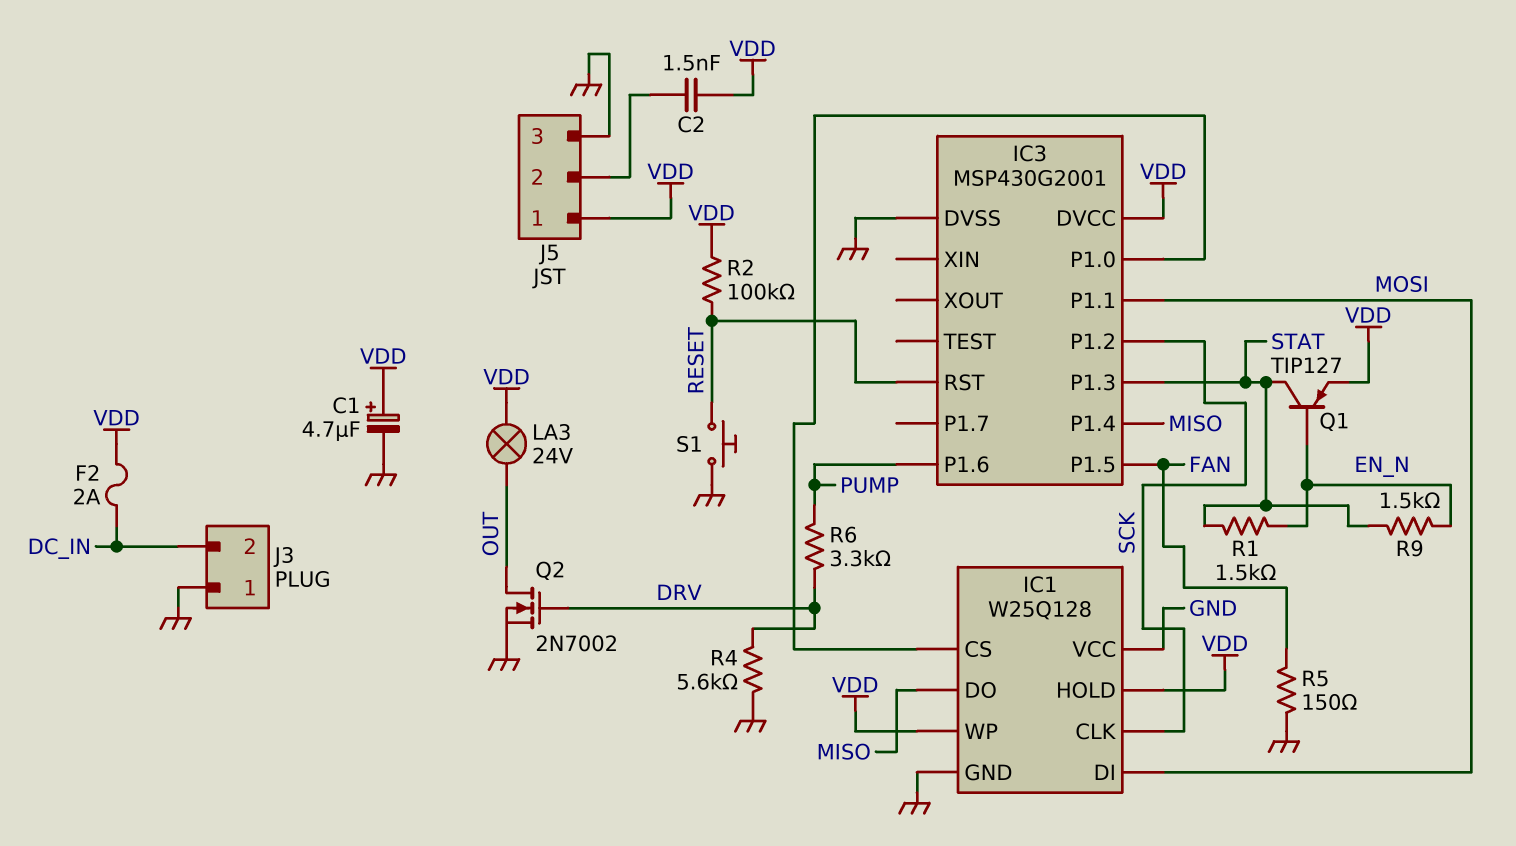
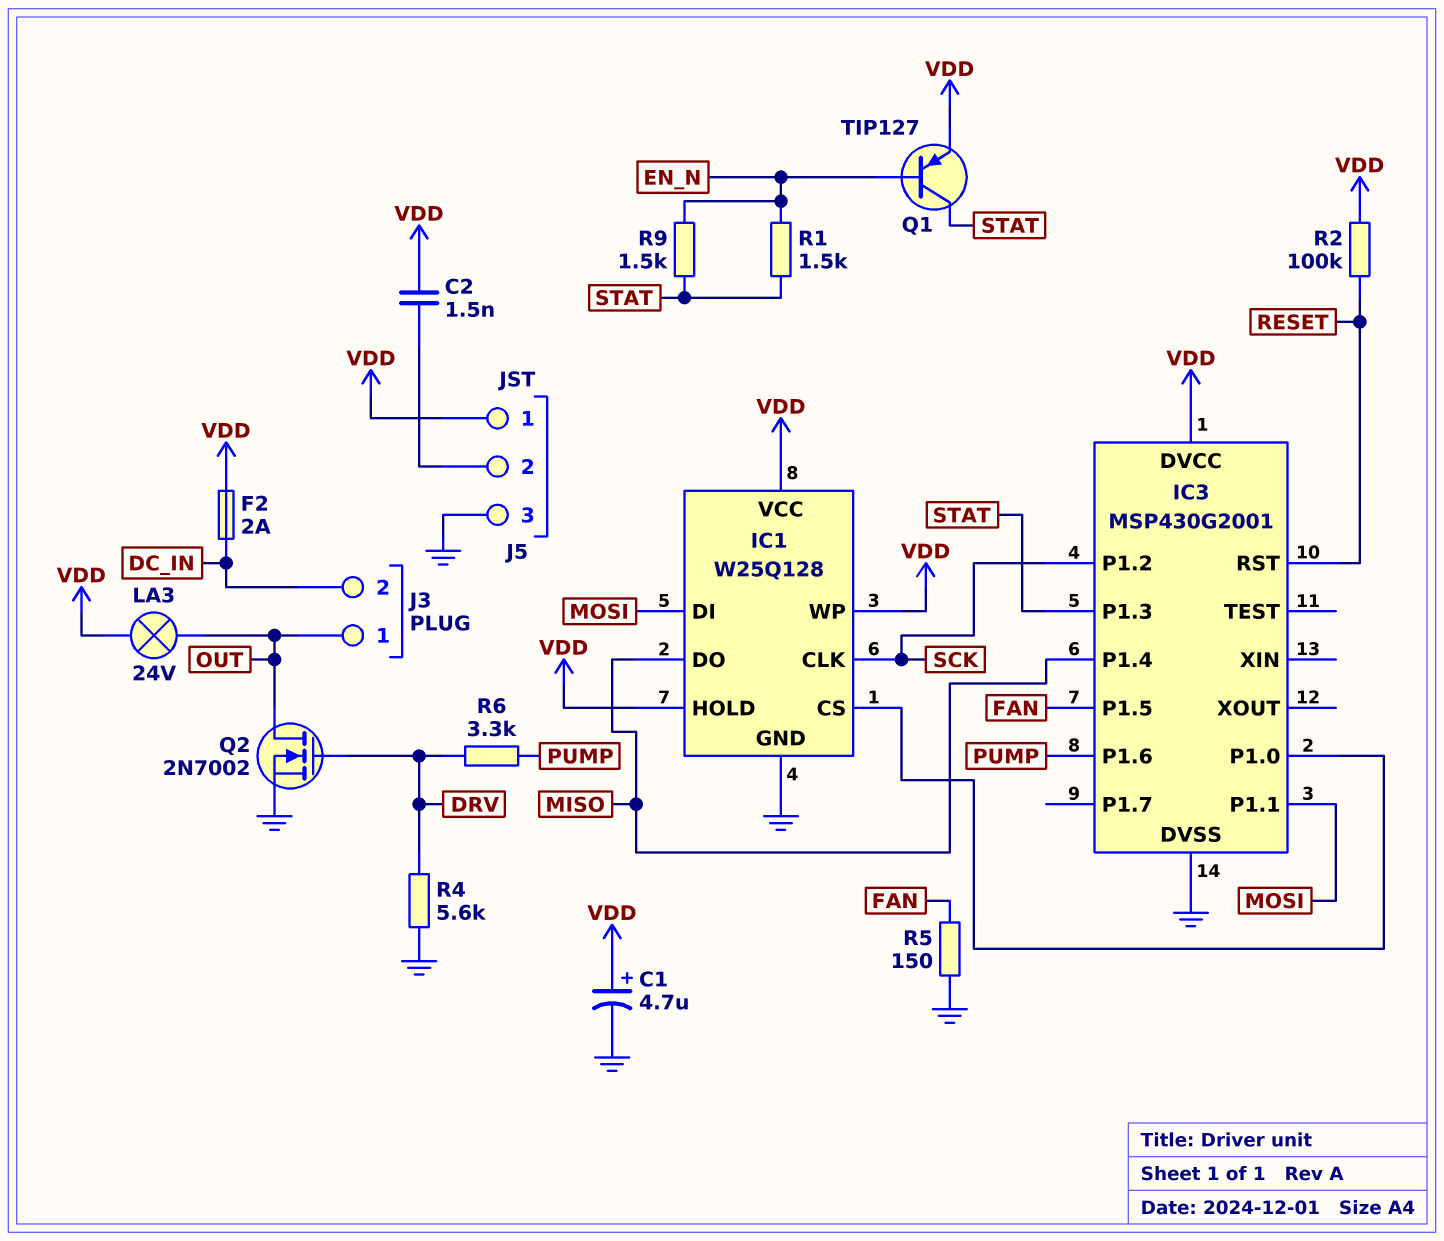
IC1 pin VCC: GND -> VDD
J3 pin 1: GND -> OUT
S1: button (GND, RESET) -> none

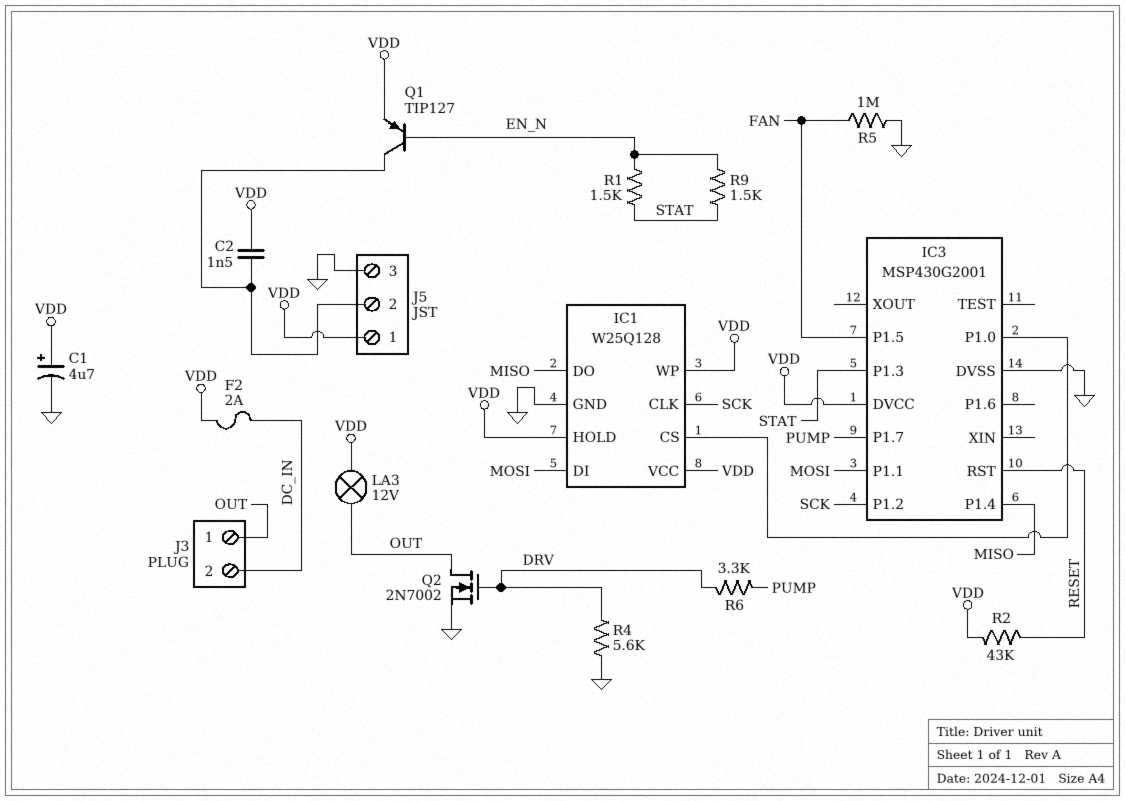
IC3 pin P1.6: PUMP -> none
IC3 pin P1.7: none -> PUMP
LA3: lamp 24V (OUT, VDD) -> lamp 12V (OUT, VDD)
Q1: PNP TIP127 (B EN_N, C STAT, E VDD) -> PNP TIP127 (B EN_N, C J5/2, E VDD)
R2: 100k (RESET, VDD) -> 43k (RESET, VDD)
R5: 150 (FAN, GND) -> 1M (FAN, GND)

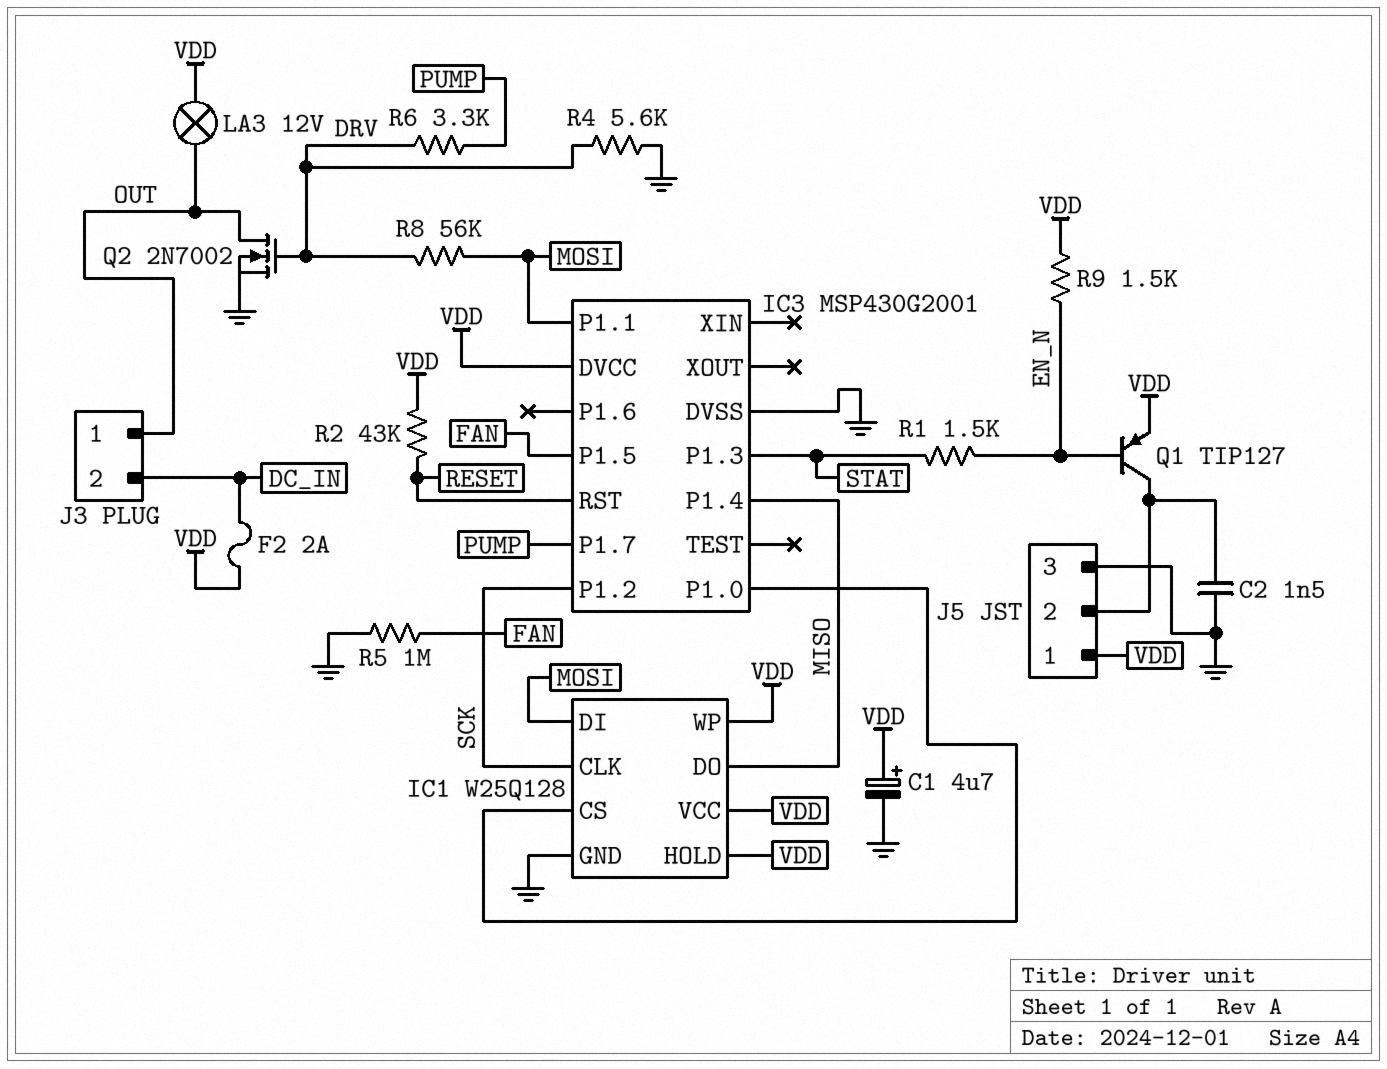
C2: 1.5nF (J5/2, VDD) -> 1.5nF (GND, J5/2)
R8: none -> 56k (DRV, MOSI)
R9: 1.5k (EN_N, STAT) -> 1.5k (EN_N, VDD)

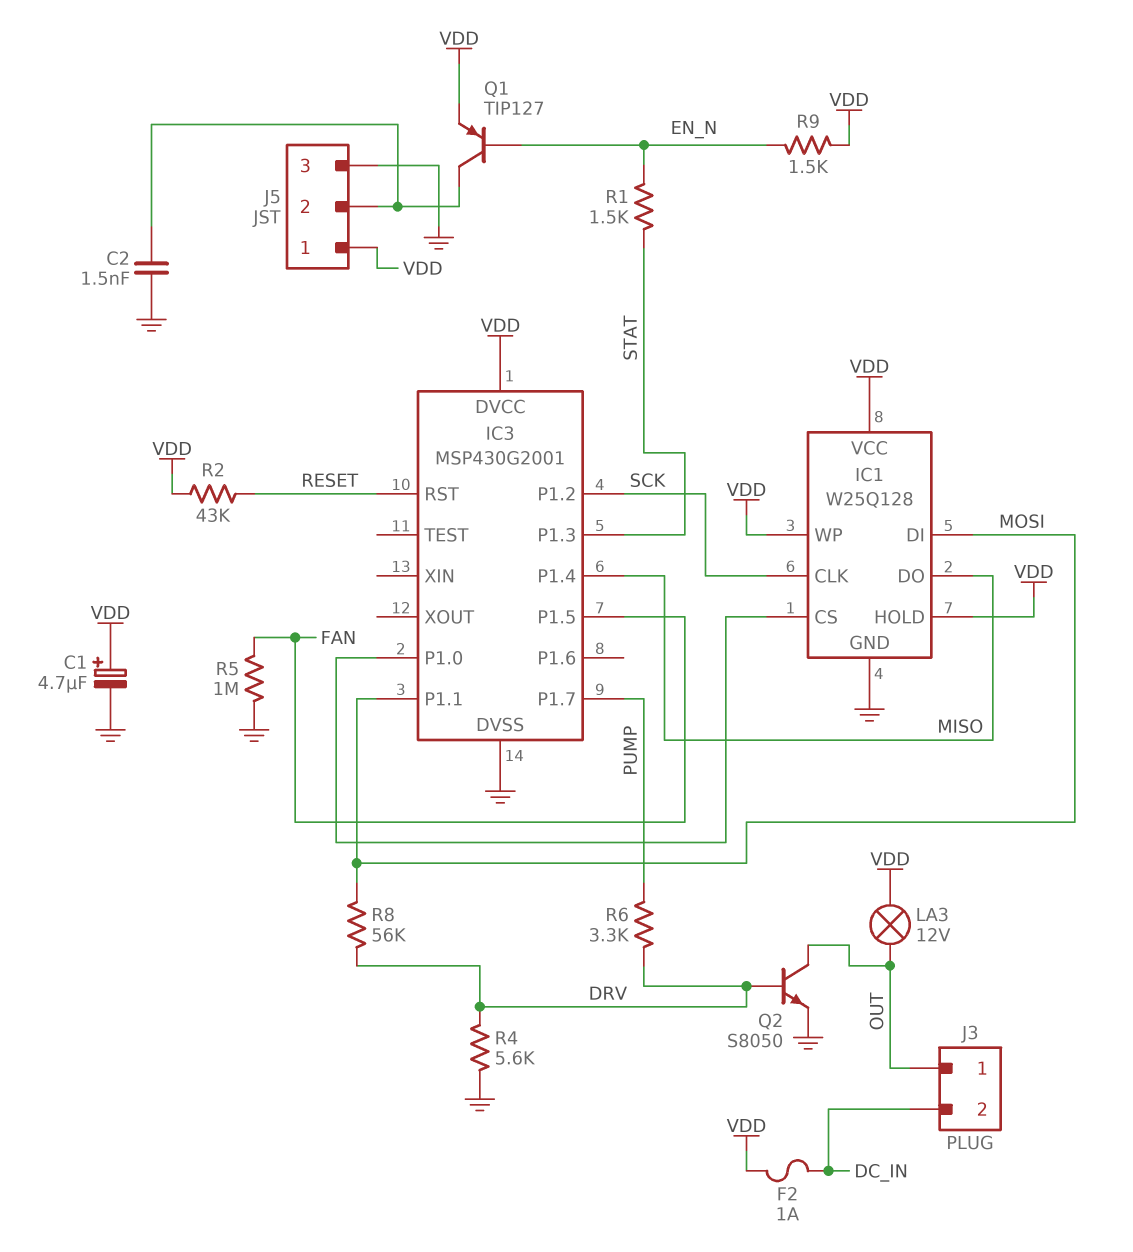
F2: 2A (DC_IN, VDD) -> 1A (DC_IN, VDD)
Q2: NMOS 2N7002 (G DRV, D OUT, S GND) -> NPN S8050 (B DRV, C OUT, E GND)

